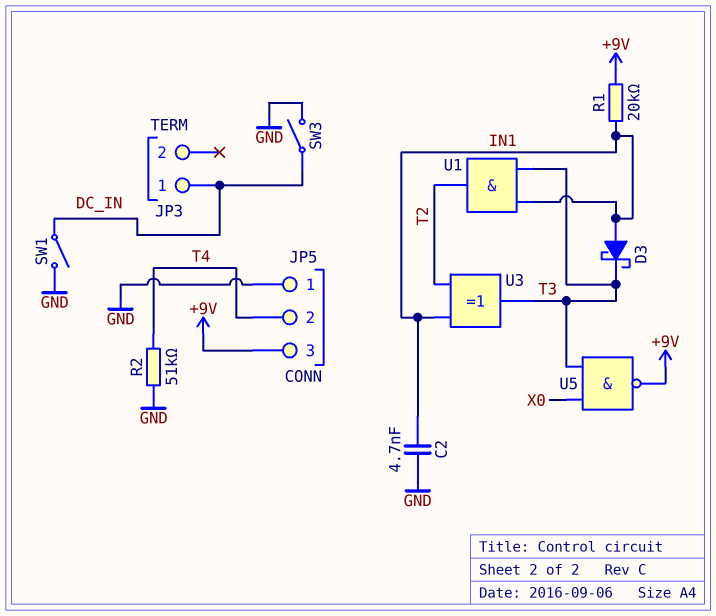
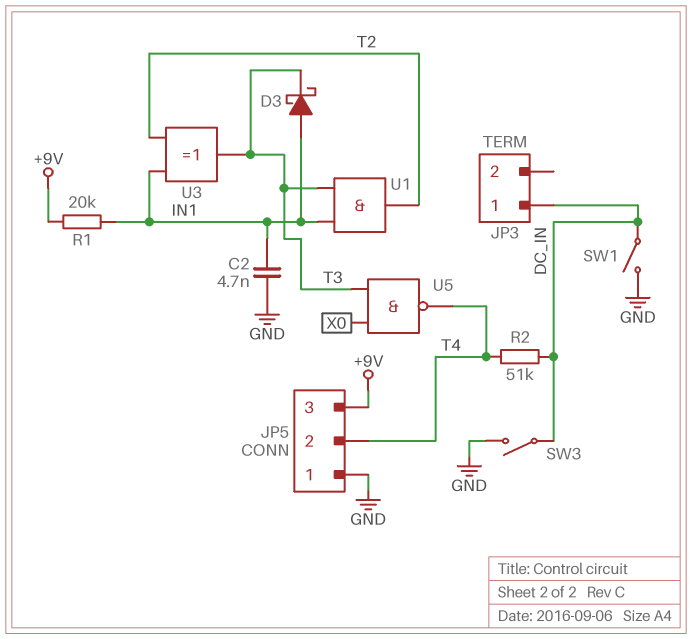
R2: 51k (GND, T4) -> 51k (DC_IN, T4)
U5: NAND (in T3, in X0, out +9V) -> NAND (in T3, in X0, out T4)

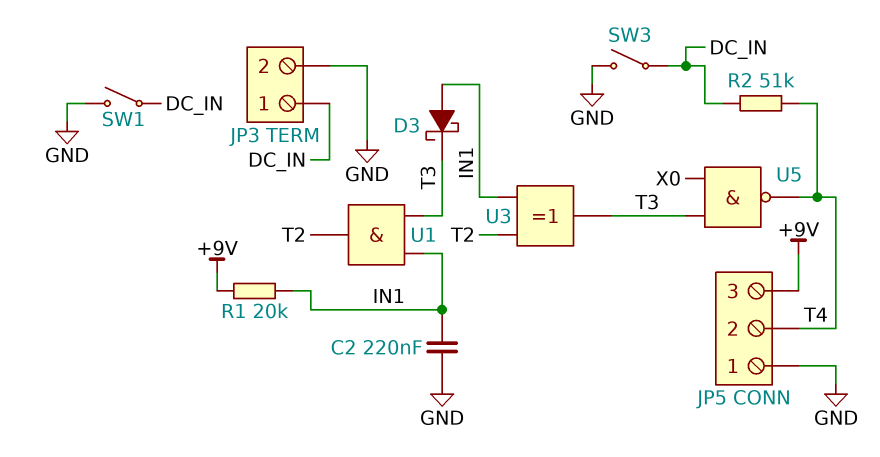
C2: 4.7nF (GND, IN1) -> 220nF (GND, IN1)
JP3 pin 2: none -> GND

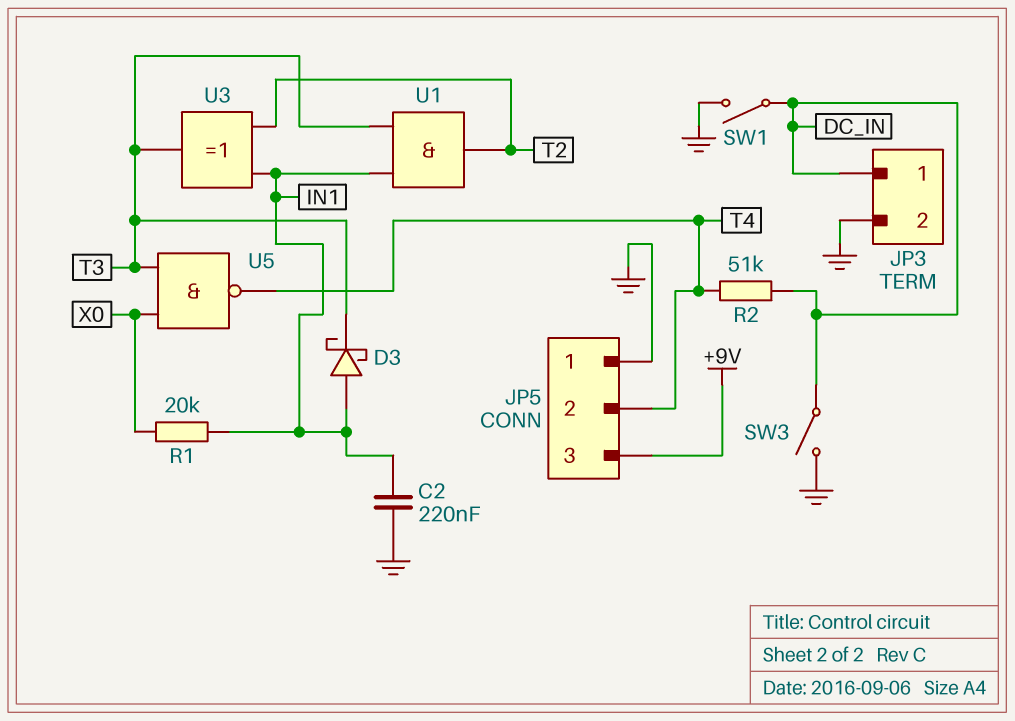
R1: 20k (+9V, IN1) -> 20k (IN1, X0)

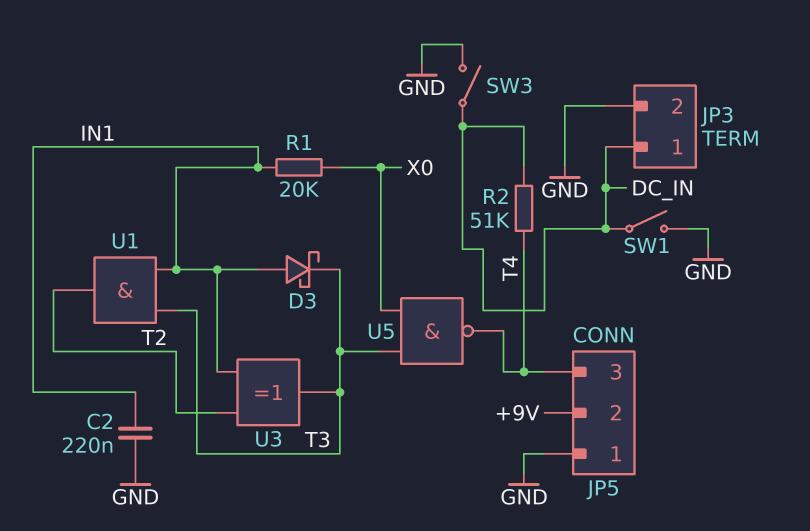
JP5 pin 2: T4 -> +9V
JP5 pin 3: +9V -> T4

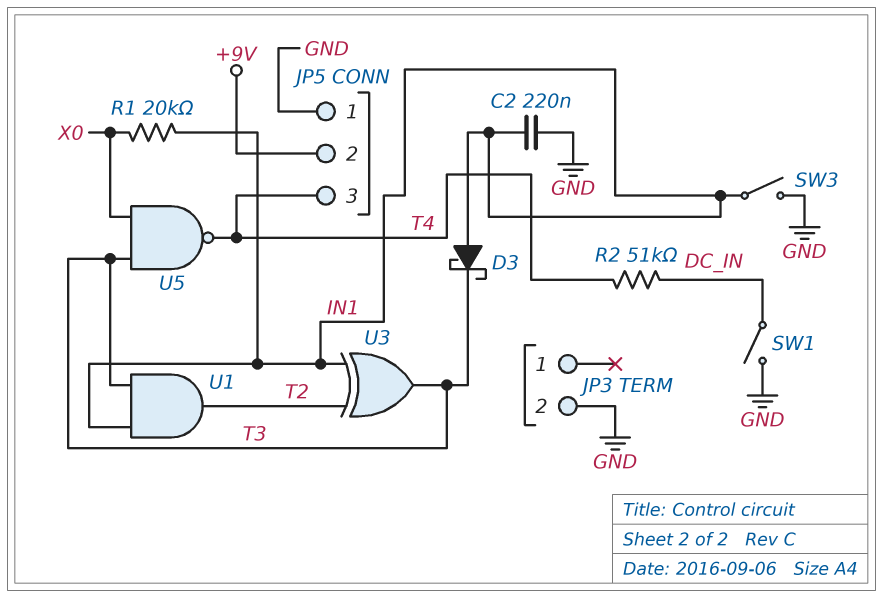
JP3 pin 1: DC_IN -> none
SW3: switch (DC_IN, GND) -> switch (GND, IN1)

